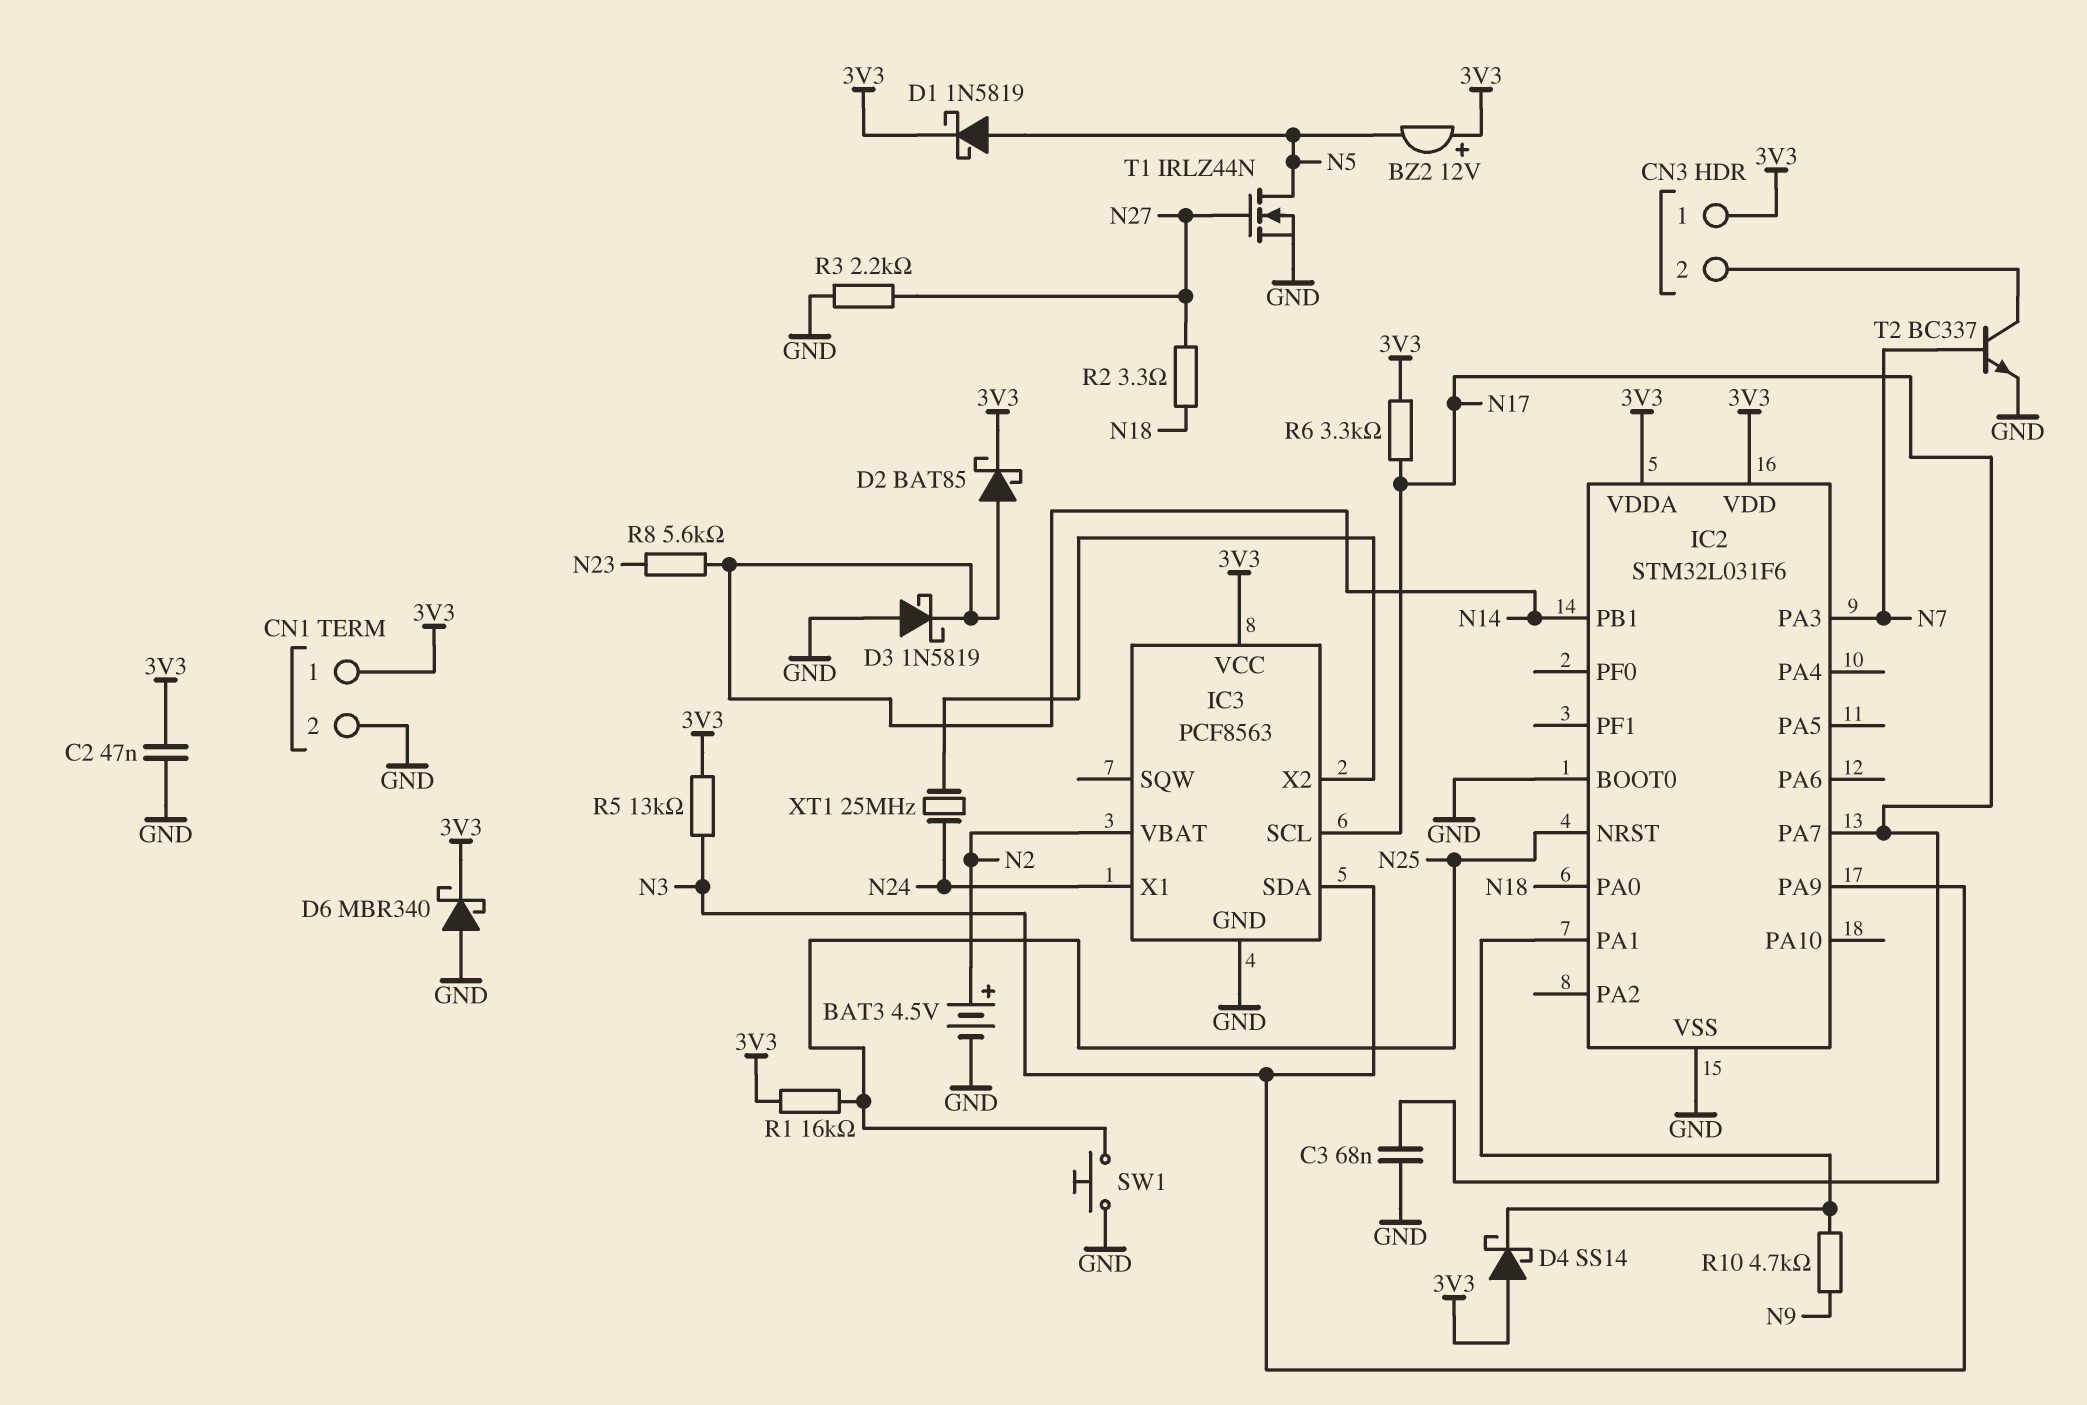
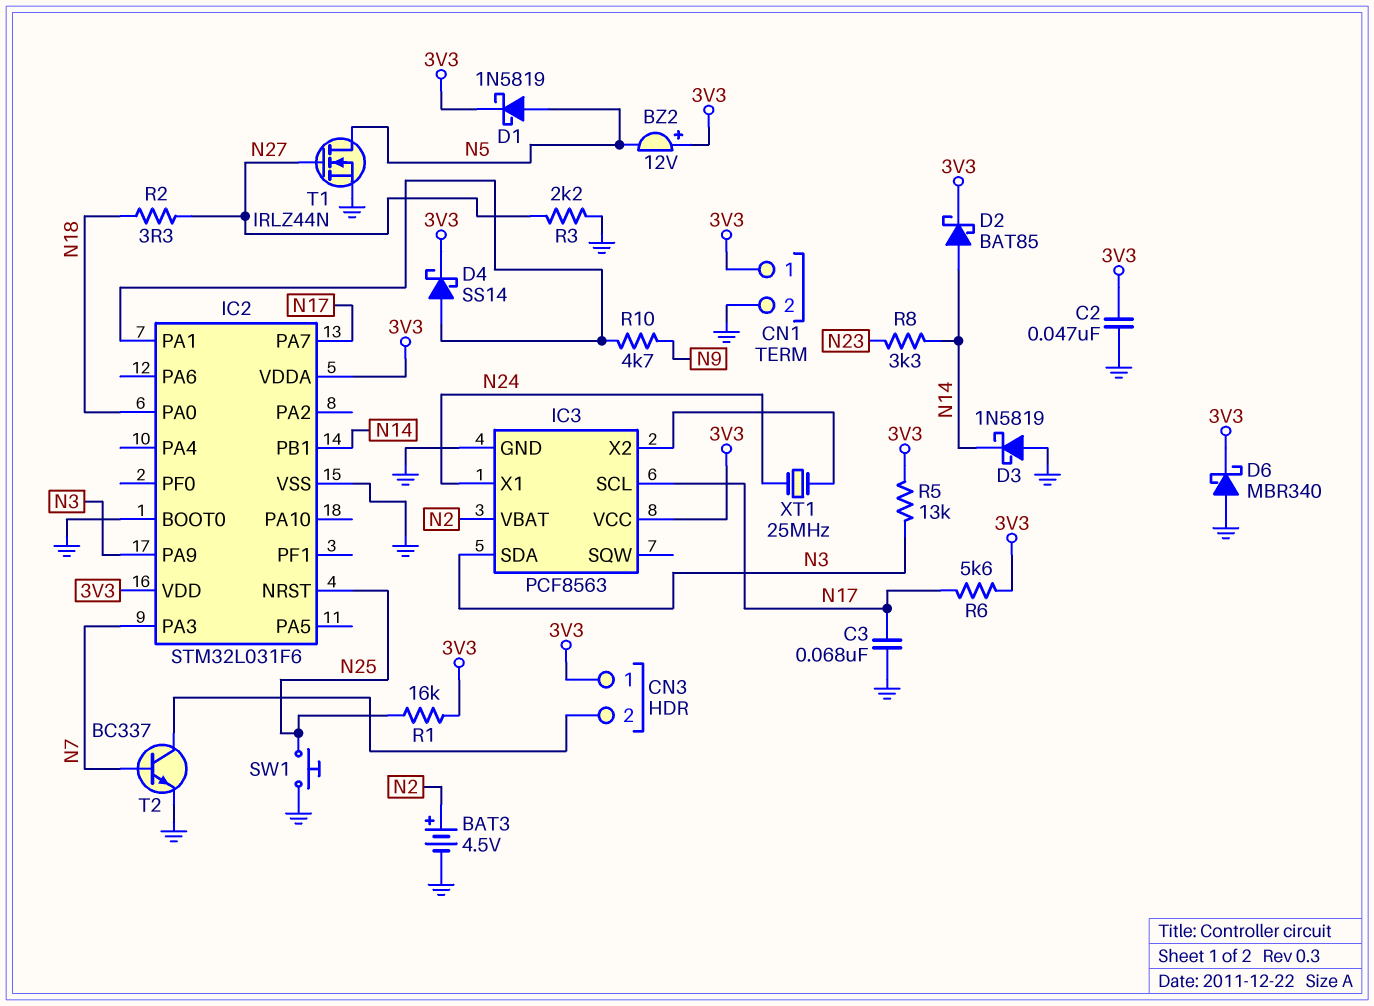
D4: schottky SS14 (A 3V3, K IC2/PA1) -> schottky SS14 (A IC2/PA1, K 3V3)
R6: 3.3k (3V3, N17) -> 5.6k (3V3, N17)
R8: 5.6k (N14, N23) -> 3.3k (N14, N23)

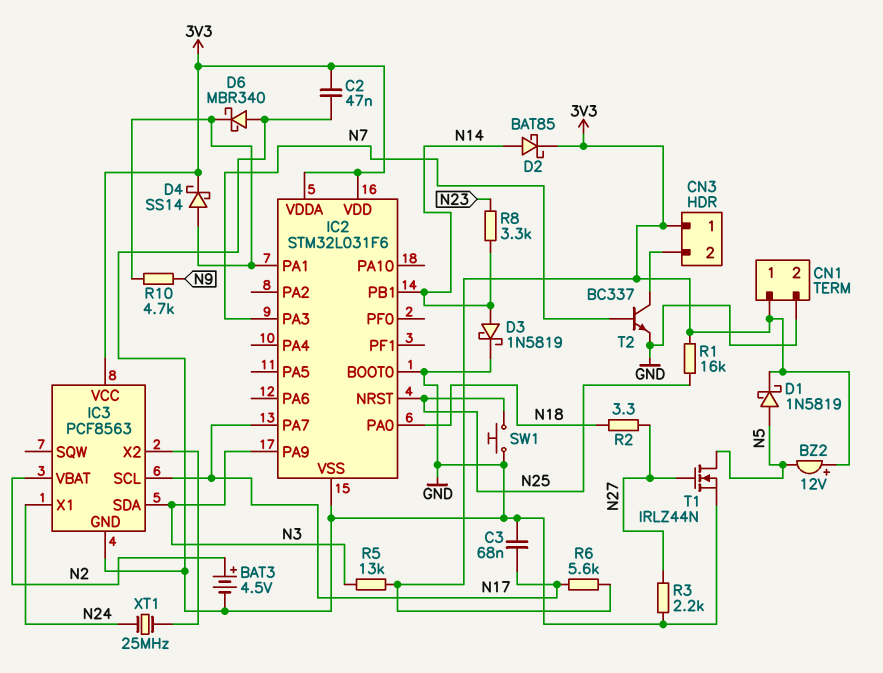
D3: schottky 1N5819 (A GND, K N14) -> schottky 1N5819 (A N14, K GND)
D6: schottky MBR340 (A GND, K 3V3) -> schottky MBR340 (A GND, K IC2/PA1)

